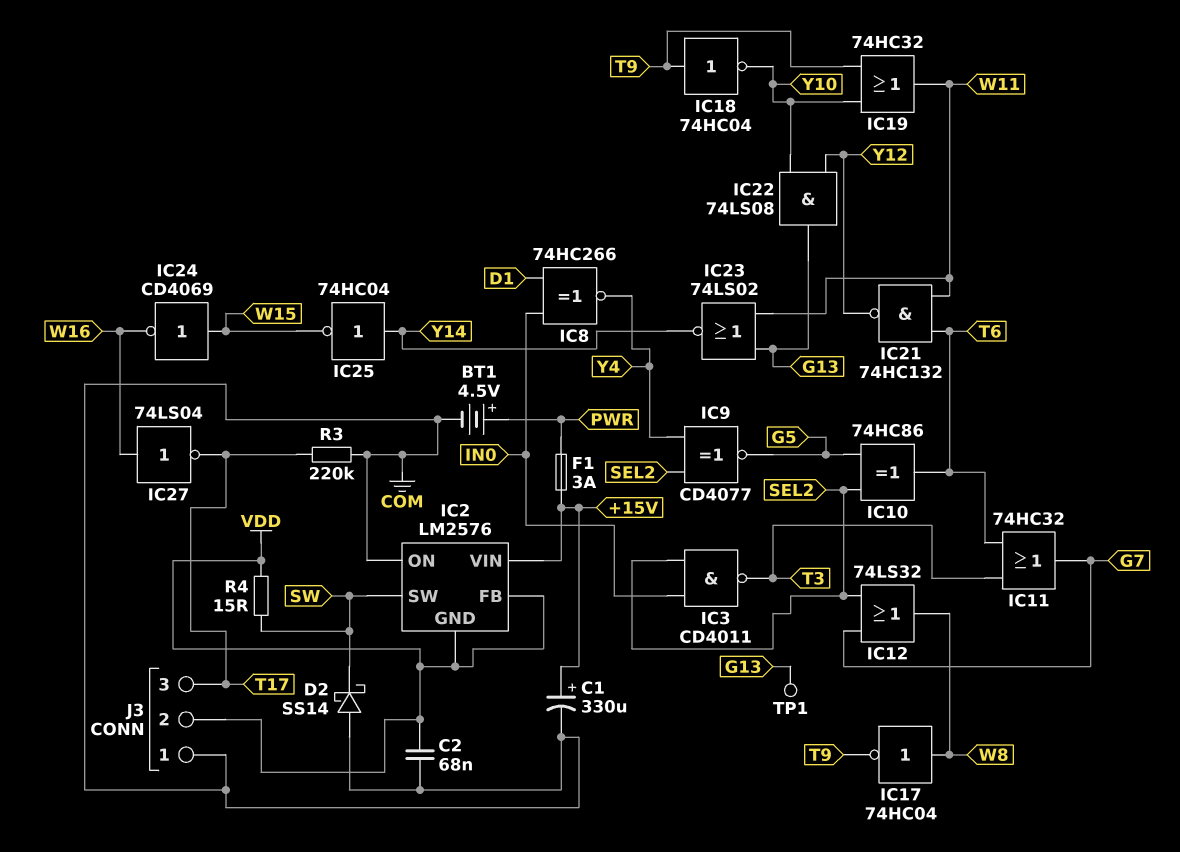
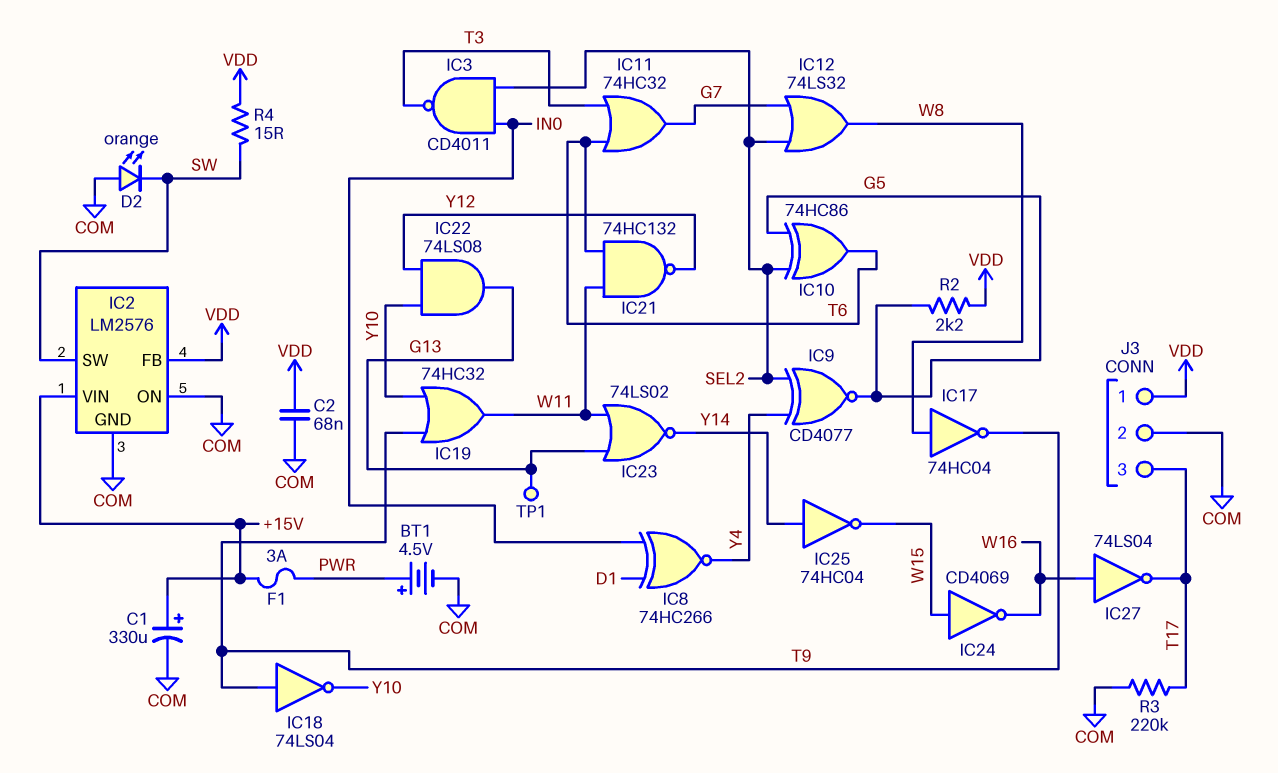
D2: schottky SS14 (A COM, K SW) -> LED orange (A COM, K SW)
IC2 pin GND: VDD -> COM
IC18: NOT 74HC04 (in T9, out Y10) -> NOT 74LS04 (in T9, out Y10)
J3 pin 1: COM -> VDD
J3 pin 2: VDD -> COM
R2: none -> 2.2k (G5, VDD)

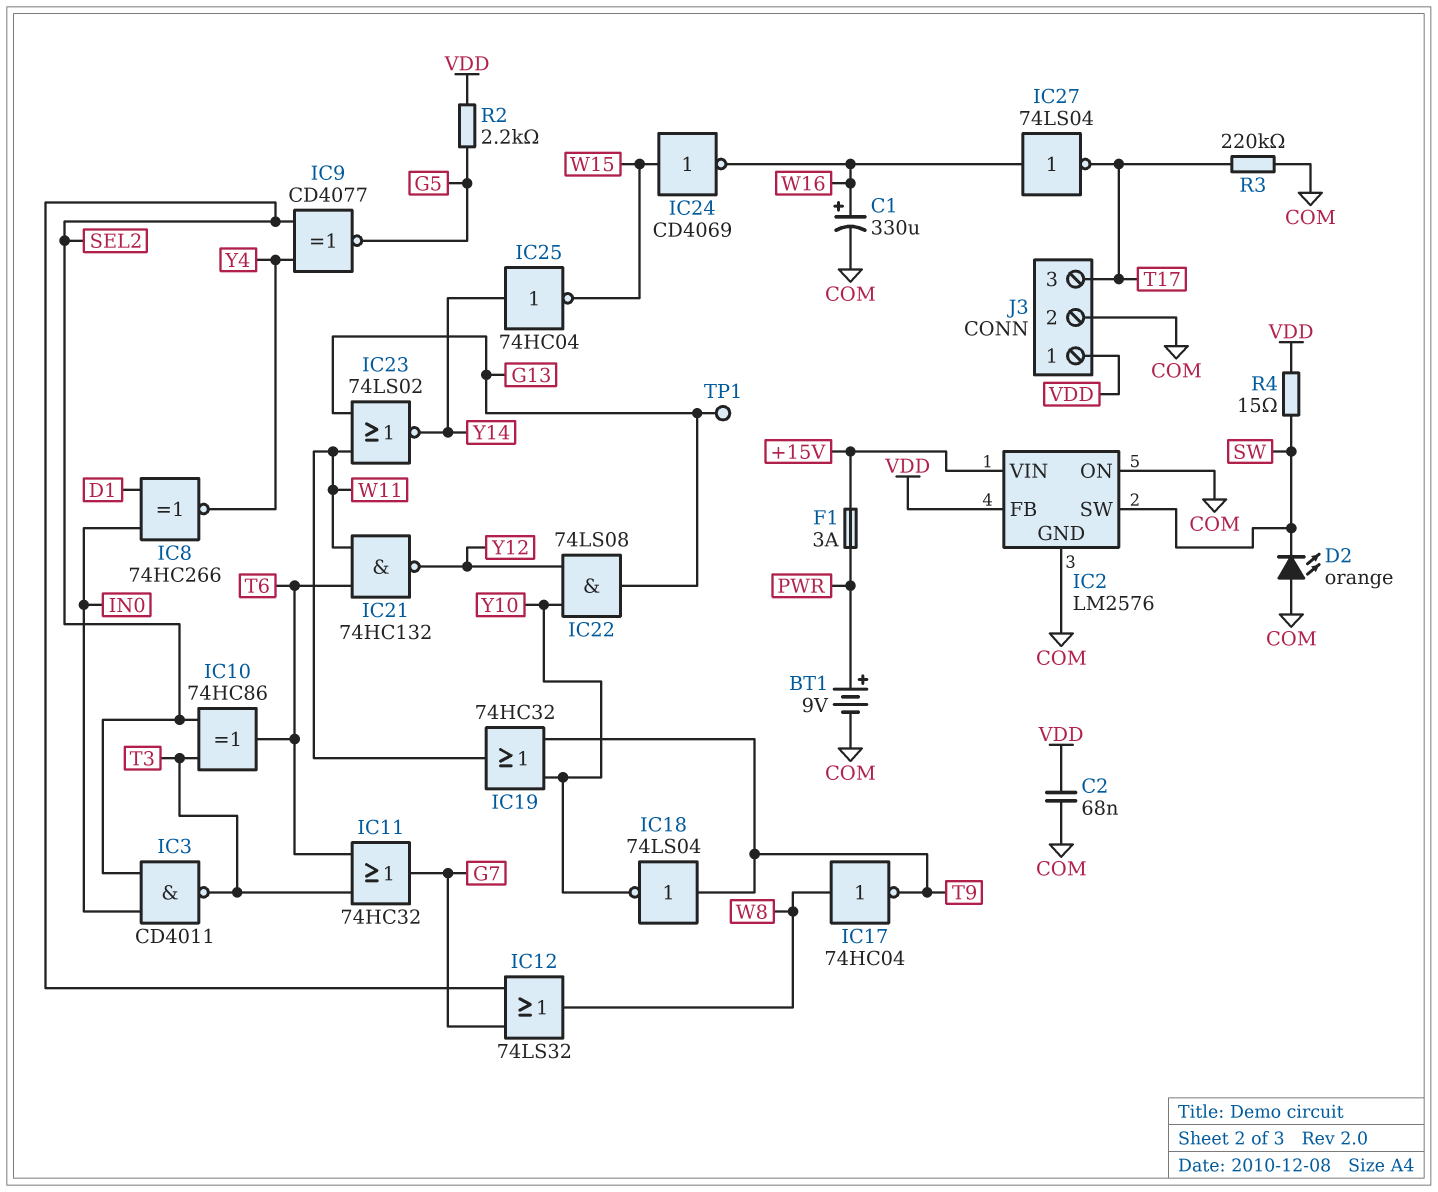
BT1: 4.5V (plus PWR, minus COM) -> 9V (plus PWR, minus COM)
C1: 330uF (plus +15V, minus COM) -> 330uF (plus W16, minus COM)
IC10: XOR 74HC86 (in G5, in SEL2, out T6) -> XOR 74HC86 (in SEL2, in T3, out T6)

